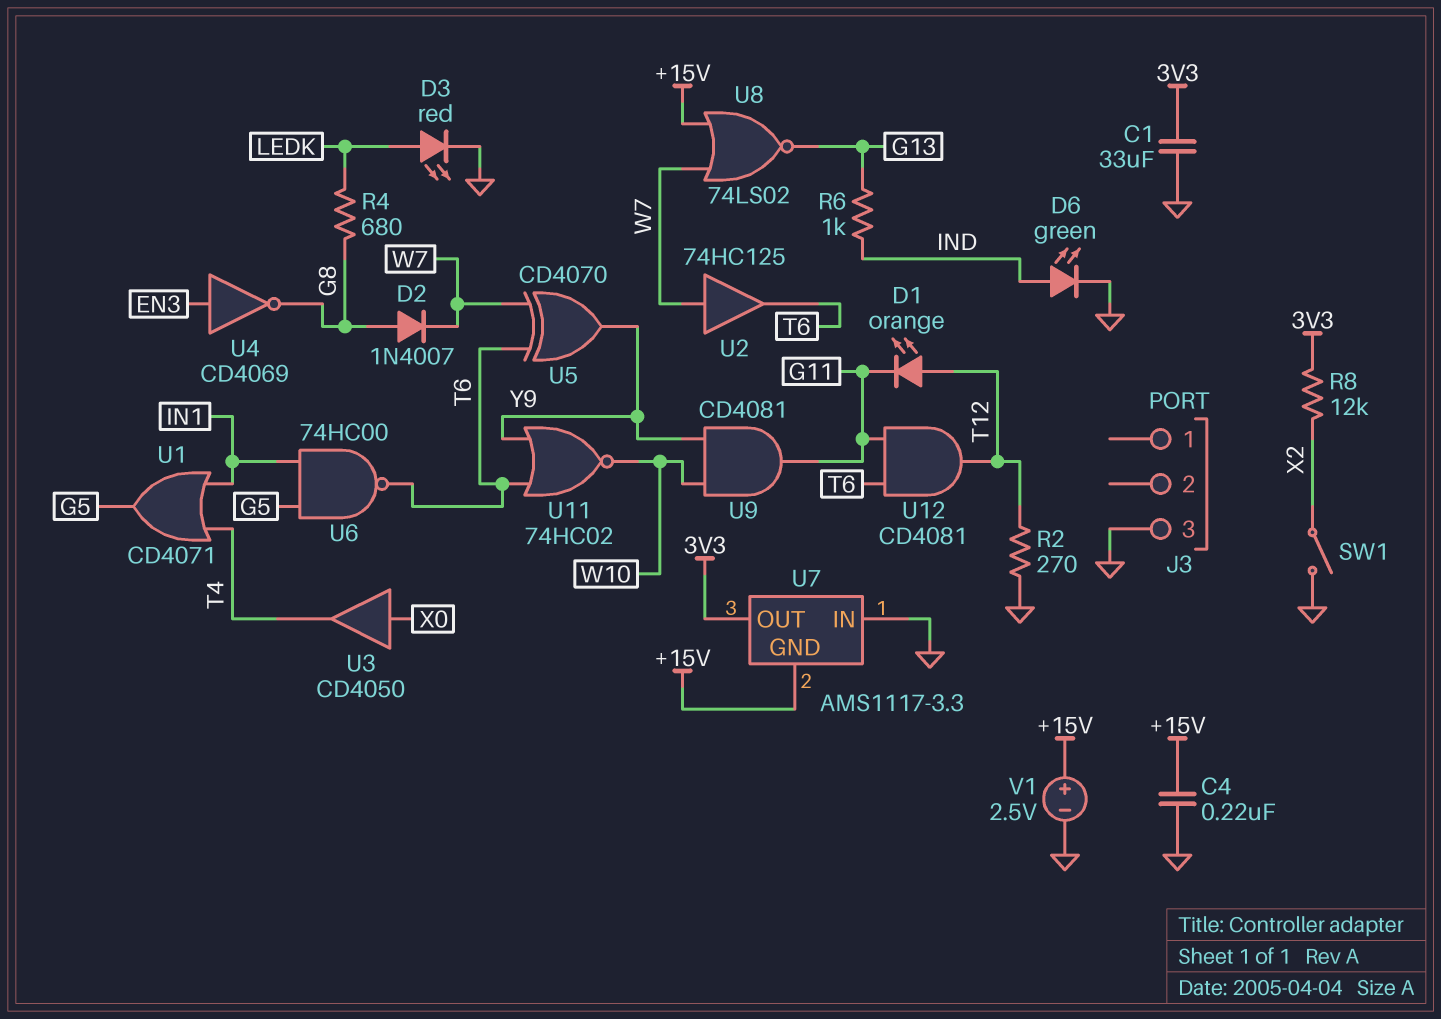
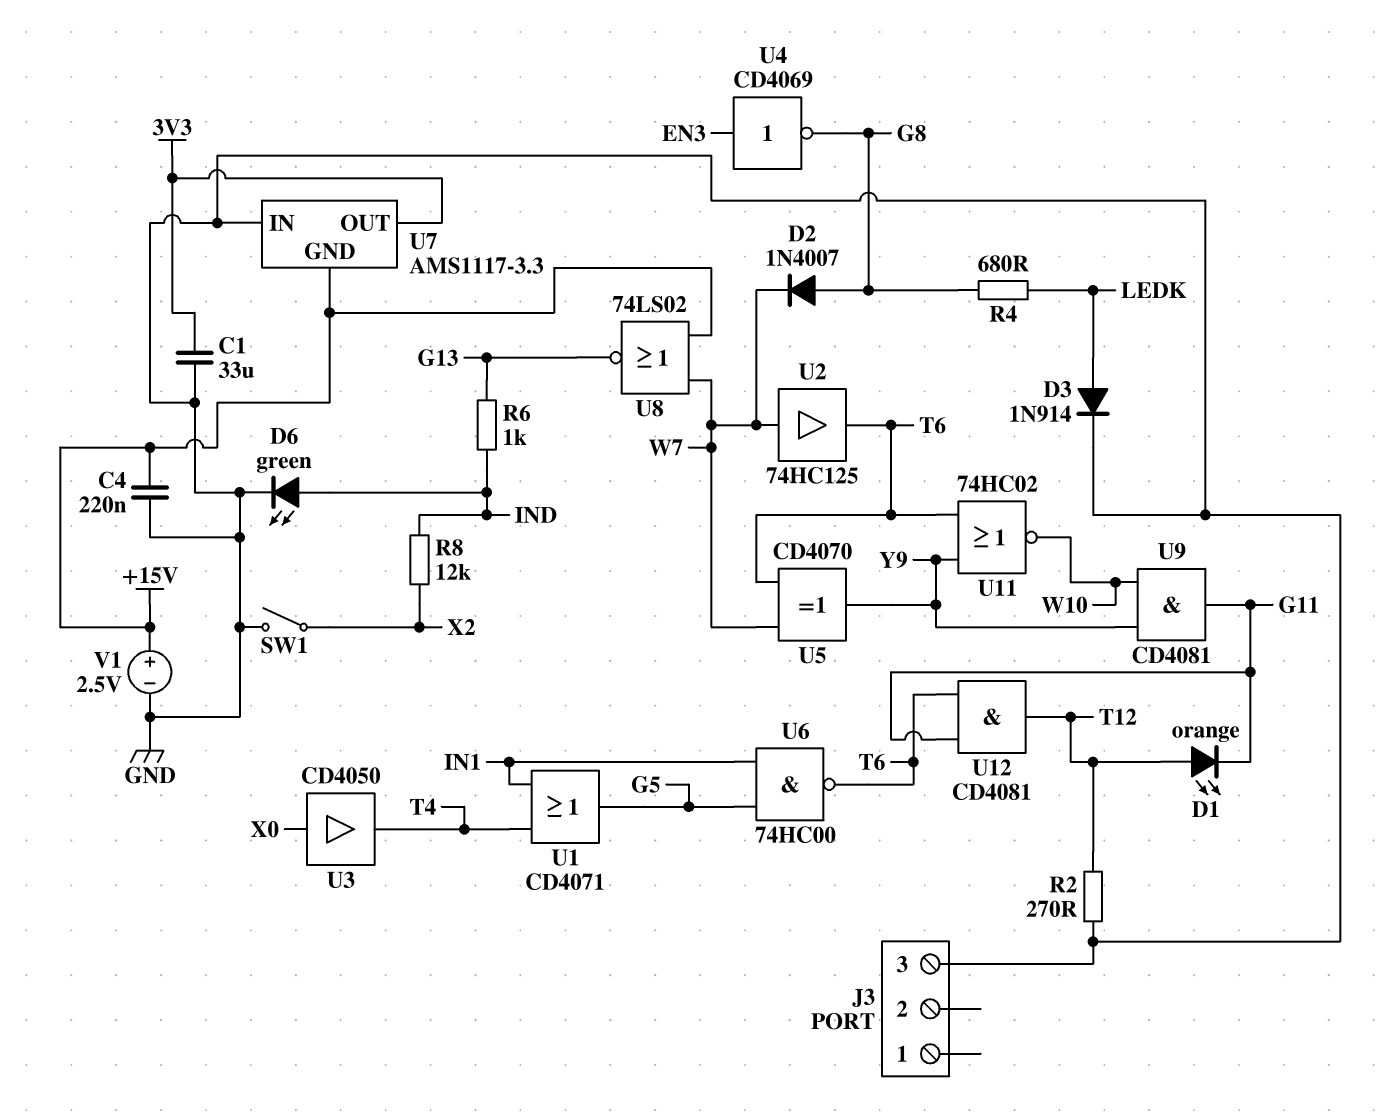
D3: LED red (A LEDK, K GND) -> diode 1N914 (A LEDK, K GND)
R8: 12k (3V3, X2) -> 12k (IND, X2)

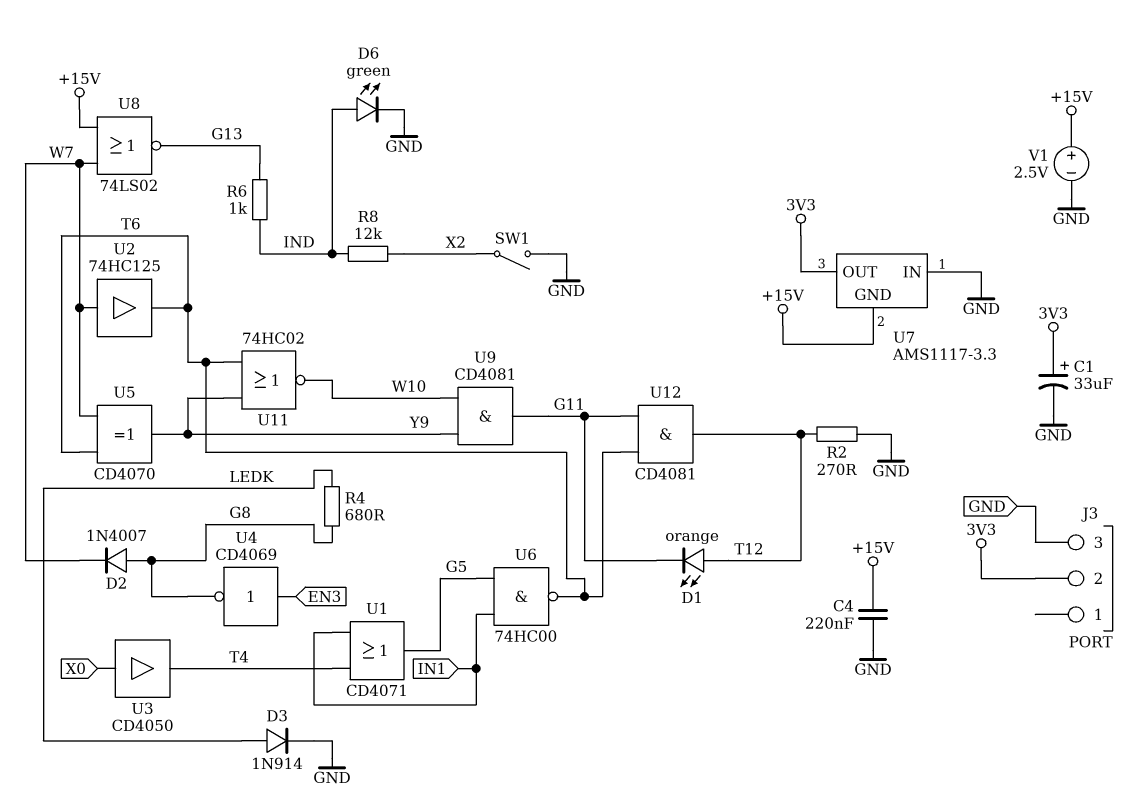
C1: 33uF (3V3, GND) -> 33uF (plus 3V3, minus GND)
J3 pin 2: none -> 3V3

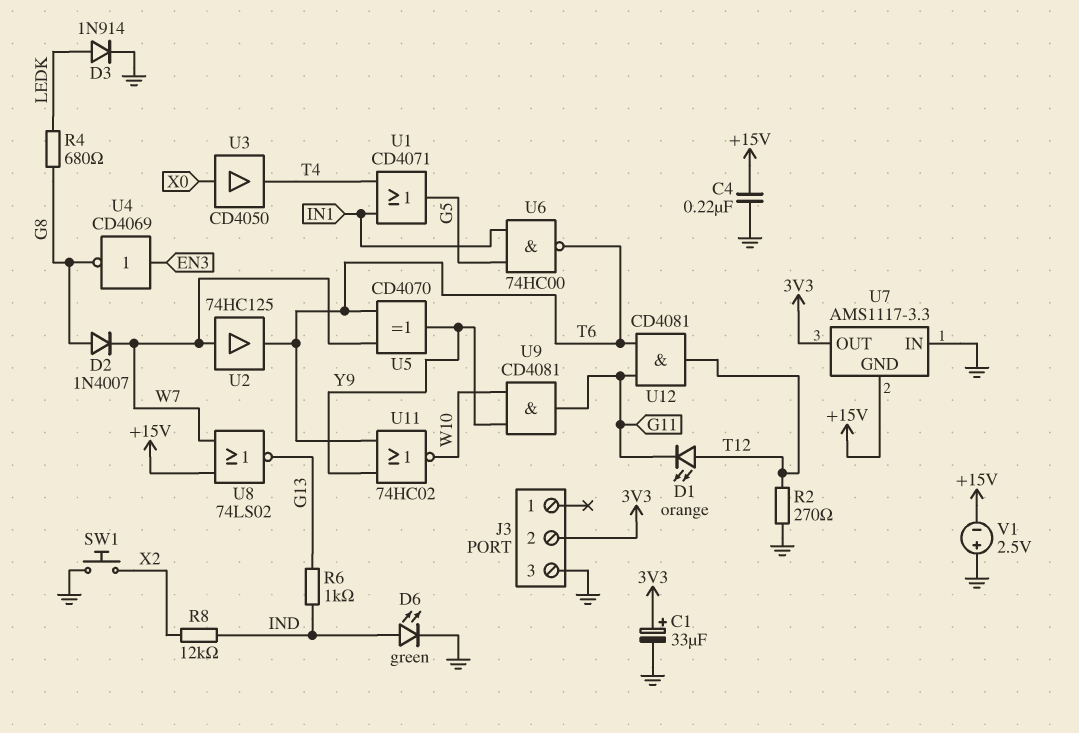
SW1: switch (GND, X2) -> button (GND, X2)
V1: 2.5V (plus +15V, minus GND) -> 2.5V (plus GND, minus +15V)

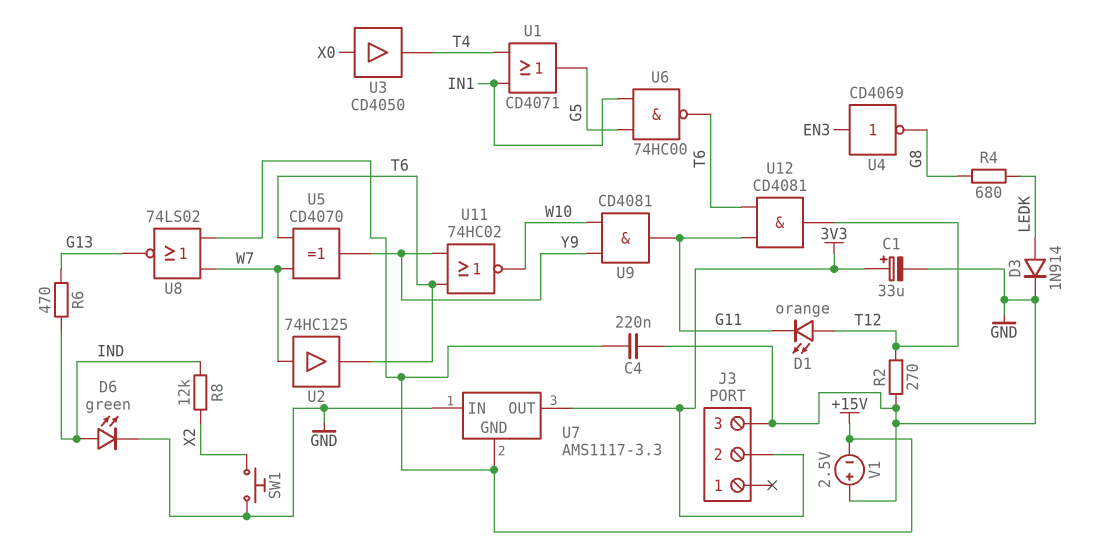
D2: diode 1N4007 (A G8, K W7) -> none
R6: 1k (G13, IND) -> 470 (G13, IND)

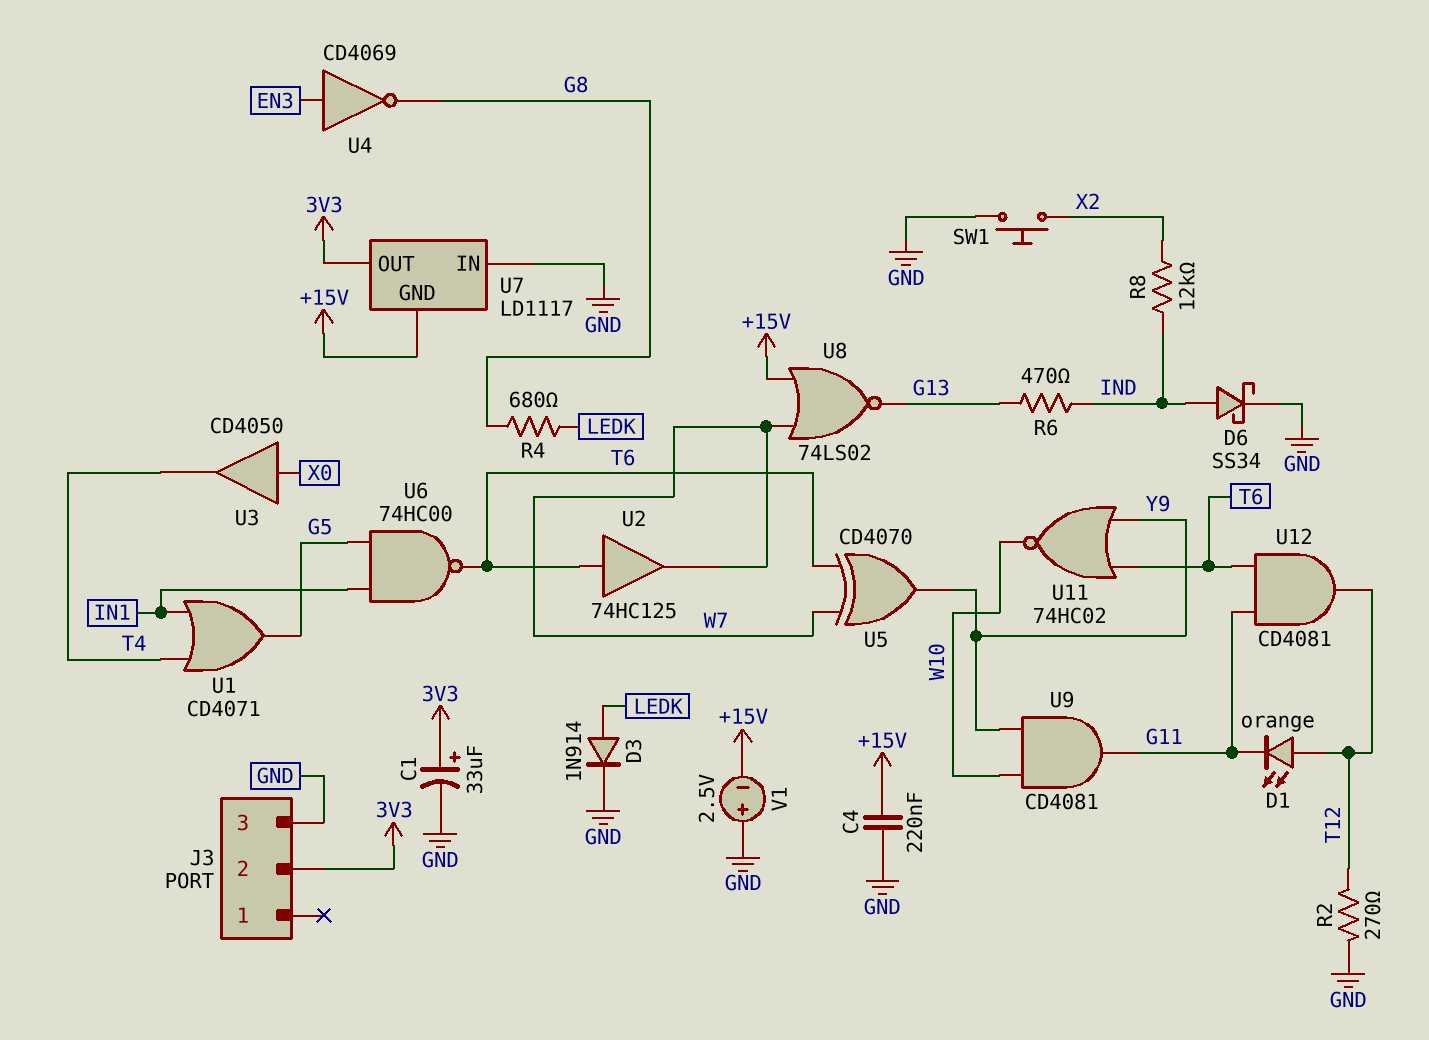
D6: LED green (A IND, K GND) -> schottky SS34 (A IND, K GND)
U2: buffer 74HC125 (in W7, out T6) -> buffer 74HC125 (in T6, out W7)
U7: AMS1117-3.3 -> LD1117

